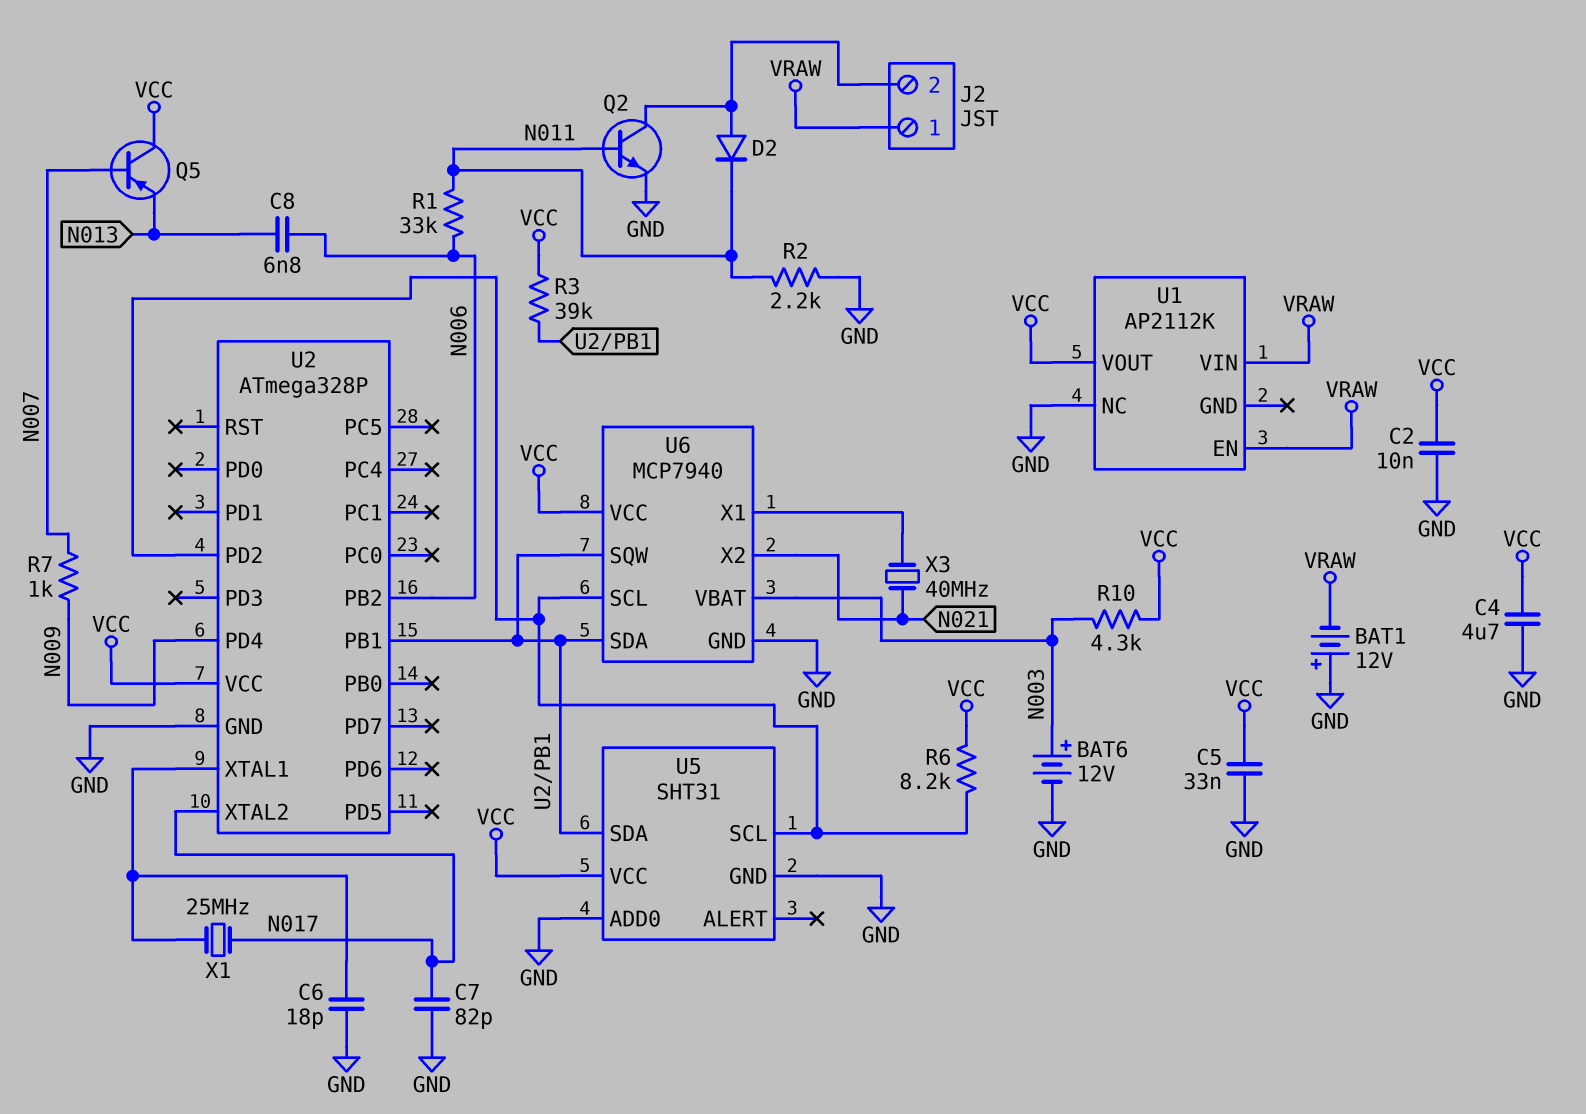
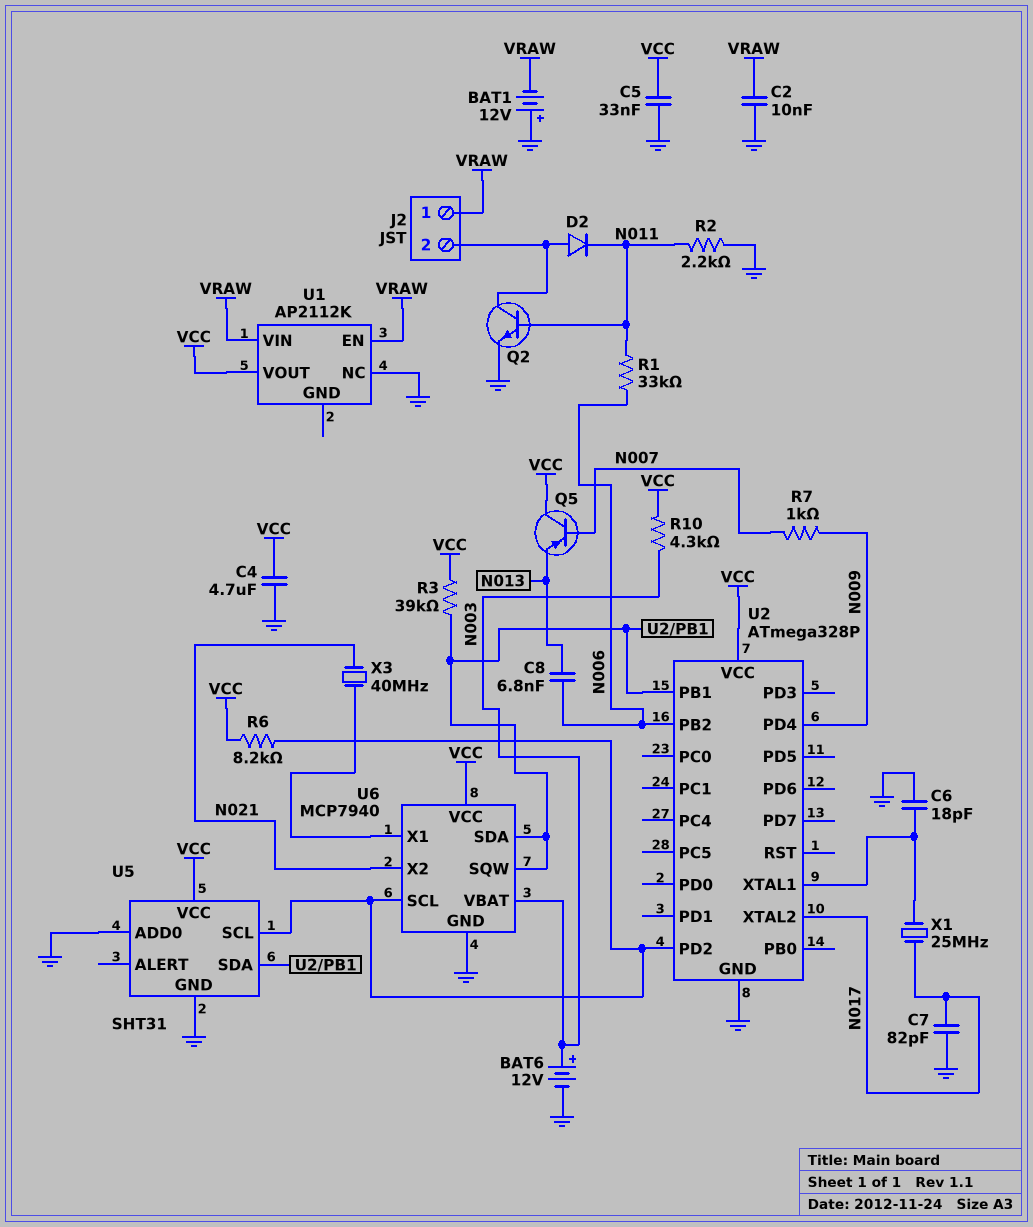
C2: 10nF (GND, VCC) -> 10nF (GND, VRAW)

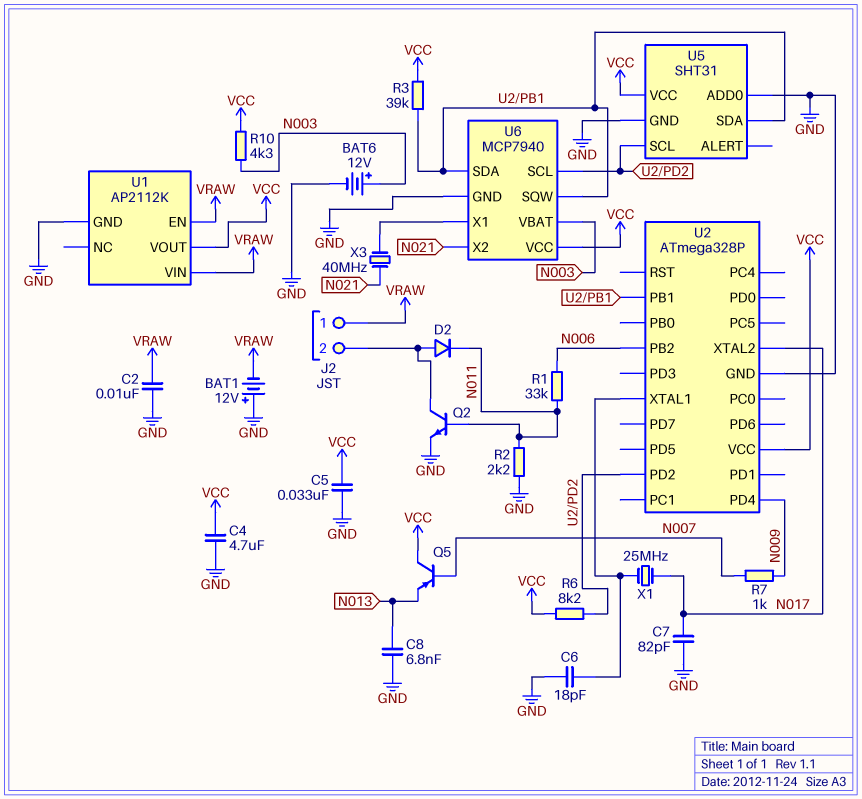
C8: 6.8nF (N006, N013) -> 6.8nF (GND, N013)
U1 pin GND: none -> GND
U1 pin NC: GND -> none

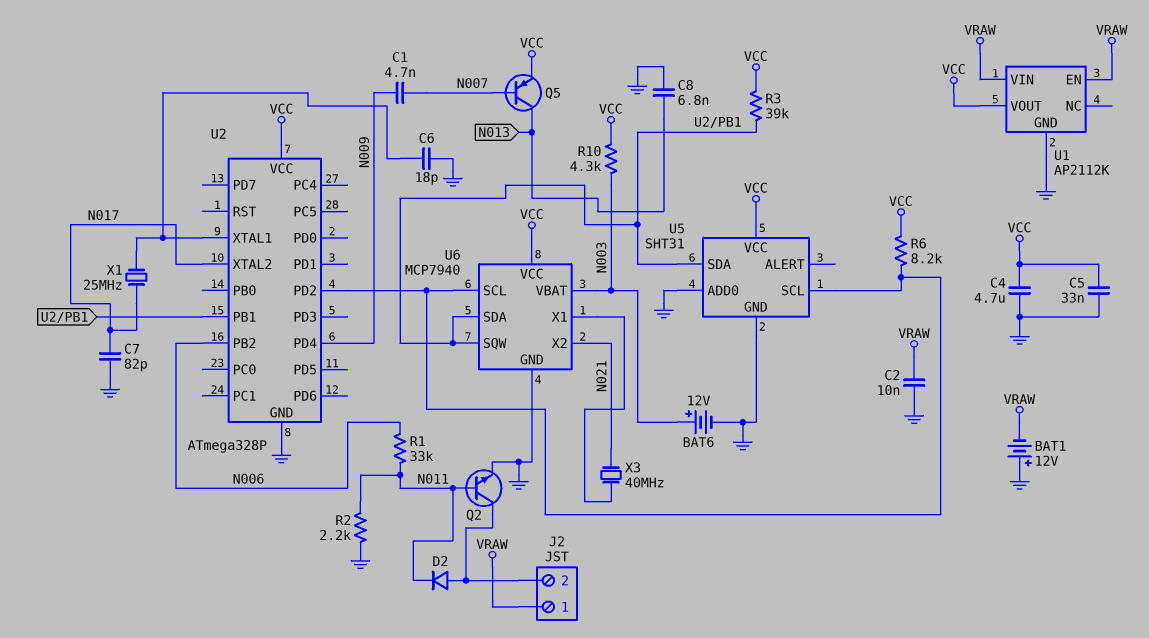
C1: none -> 4.7nF (N007, N009)
Q5: PNP (B N007, C VCC, E N013) -> PNP (B N007, C N013, E VCC)
R7: 1k (N007, N009) -> none

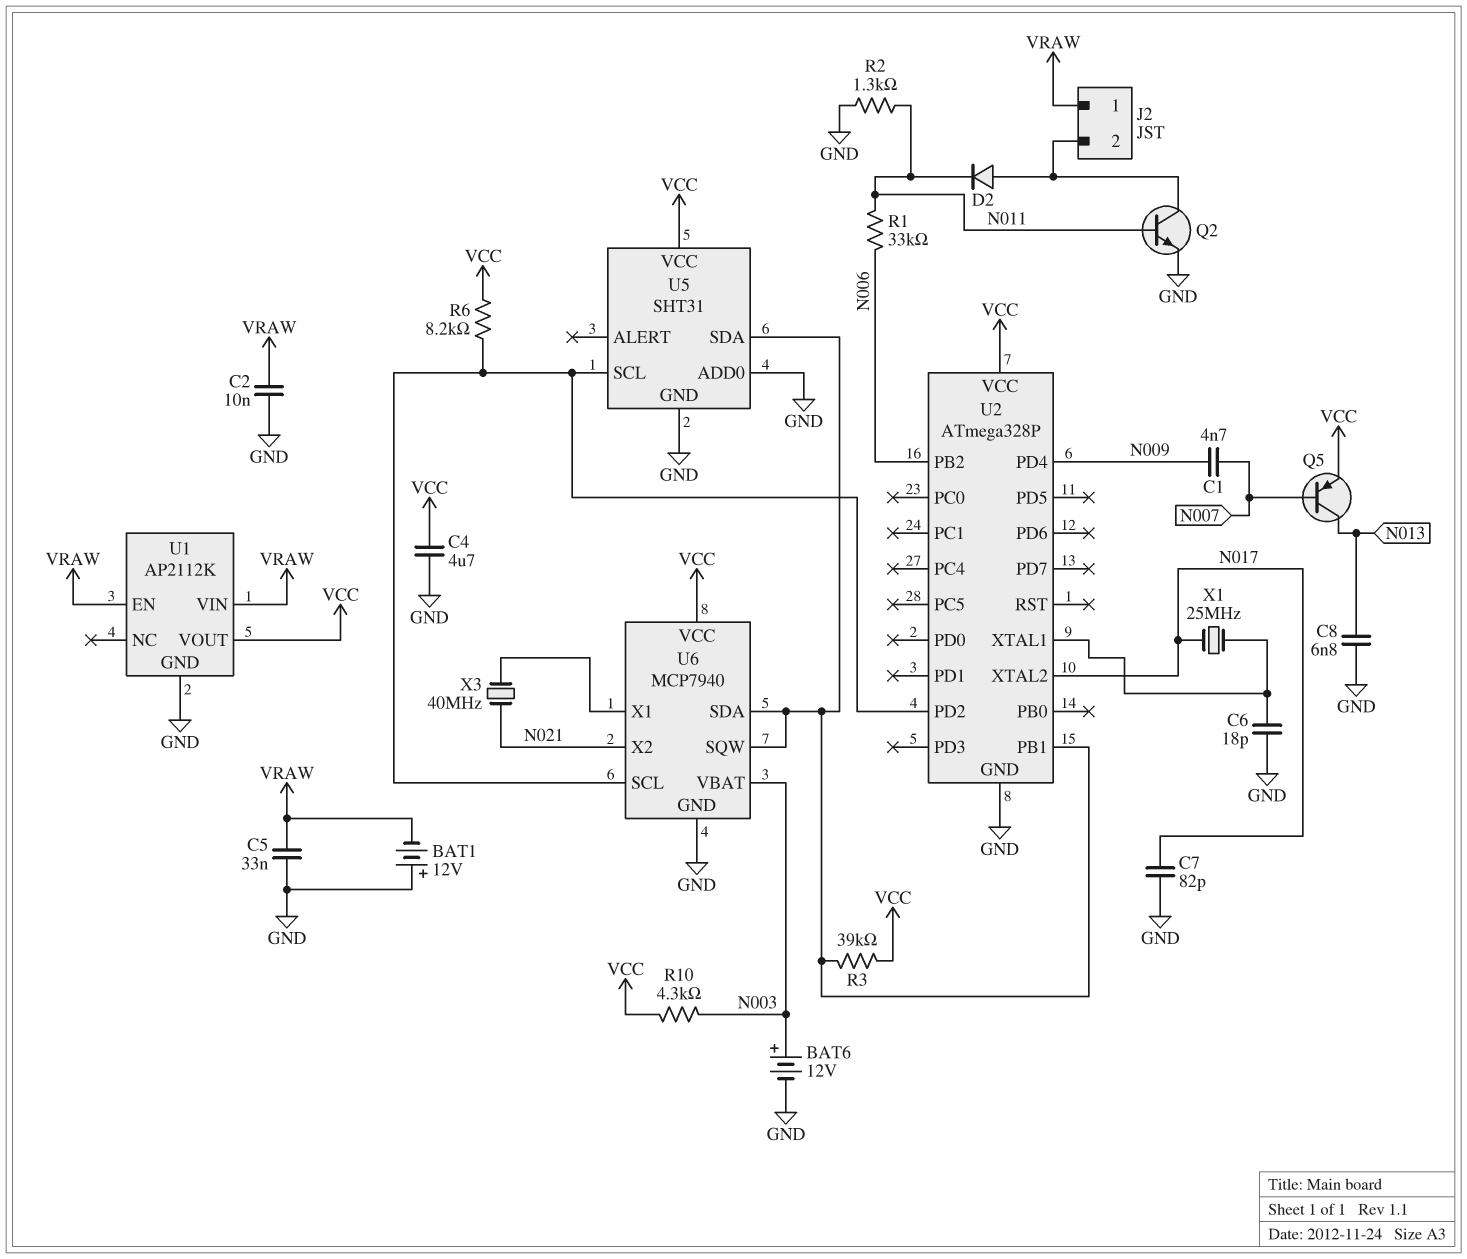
C5: 33nF (GND, VCC) -> 33nF (GND, VRAW)
R2: 2.2k (GND, N011) -> 1.3k (GND, N011)

